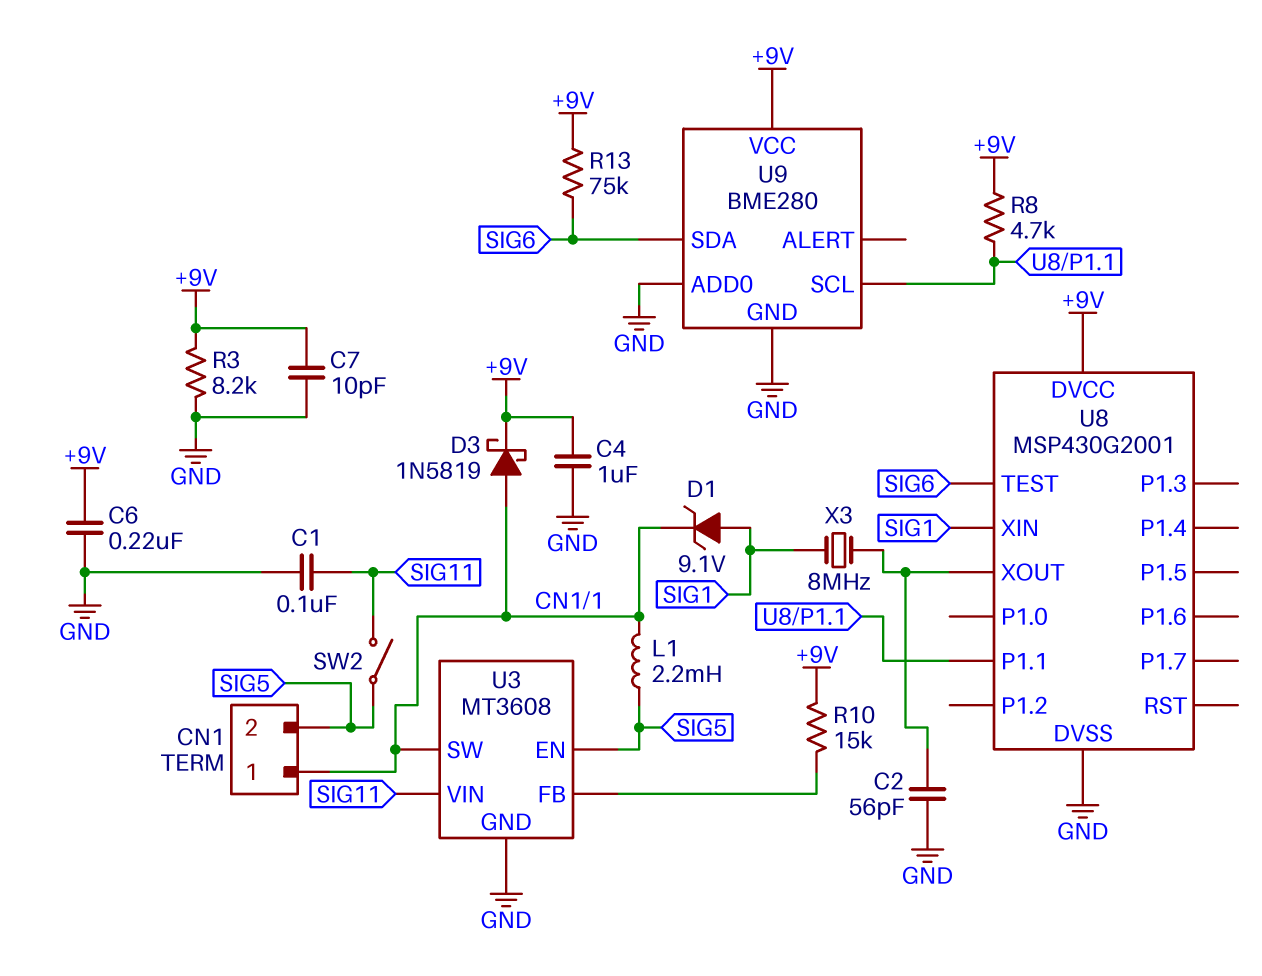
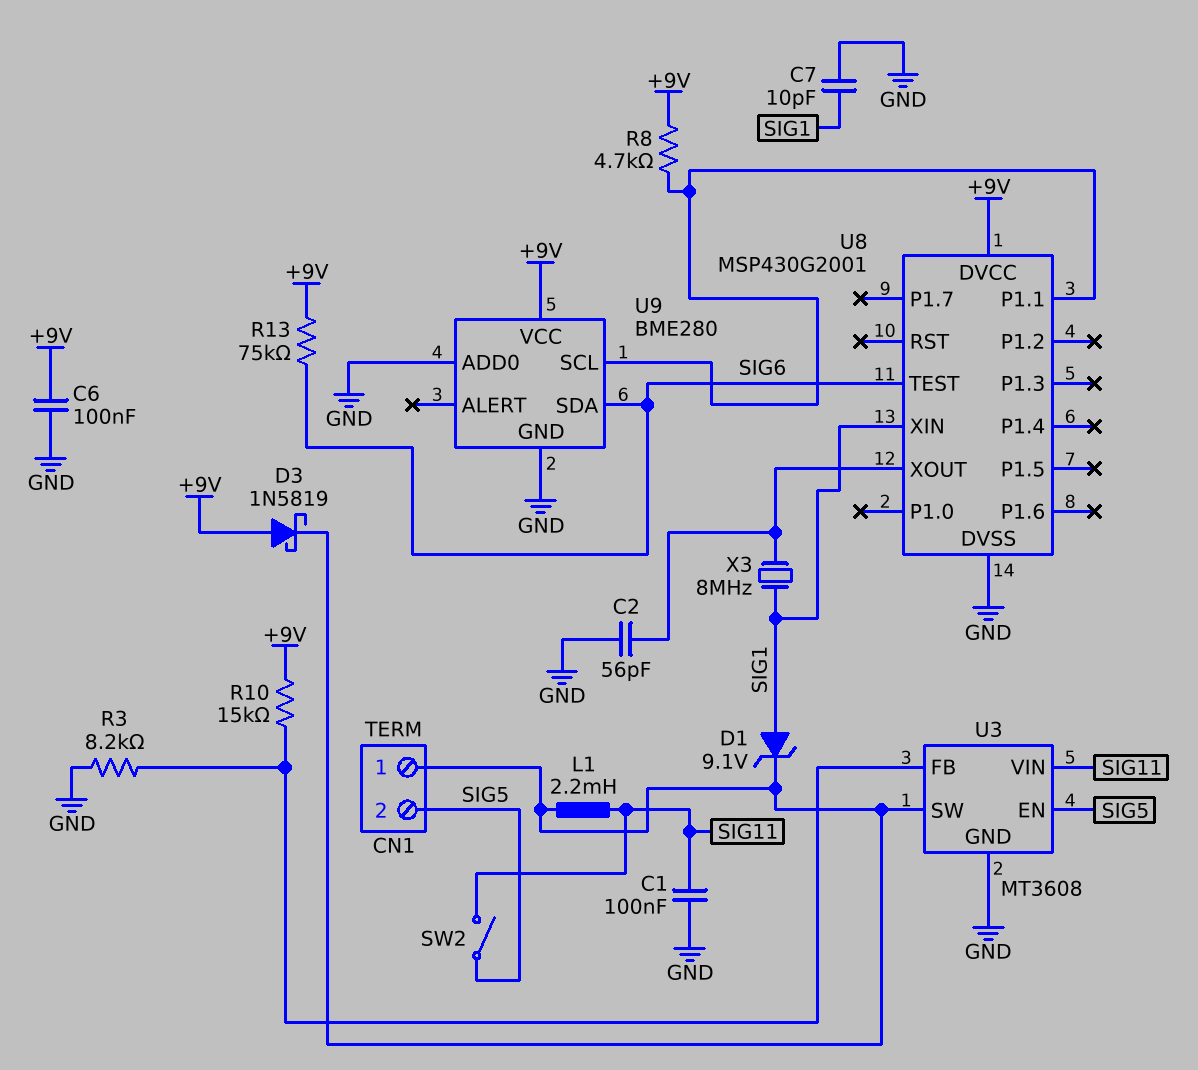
C4: 1uF (+9V, GND) -> none
C6: 220nF (+9V, GND) -> 100nF (+9V, GND)
C7: 10pF (+9V, GND) -> 10pF (GND, SIG1)
D3: schottky 1N5819 (A CN1/1, K +9V) -> schottky 1N5819 (A +9V, K CN1/1)
L1: 2.2mH (CN1/1, SIG5) -> 2.2mH (CN1/1, SIG11)
R3: 8.2k (+9V, GND) -> 8.2k (GND, U3/FB)

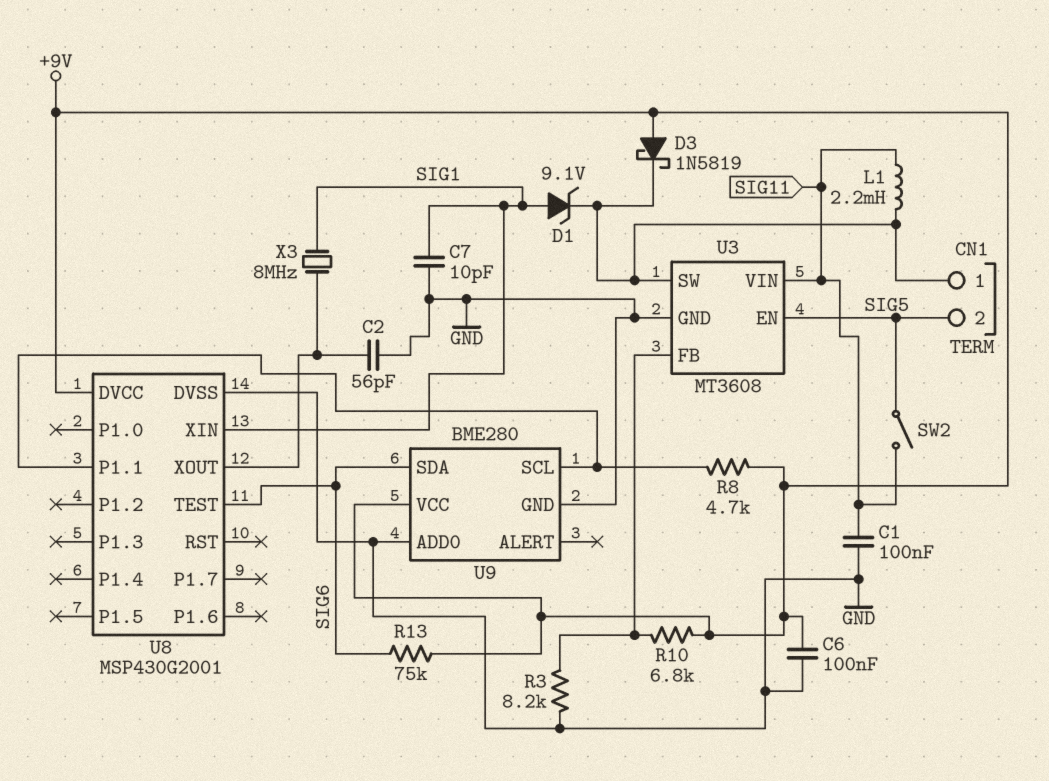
R10: 15k (+9V, U3/FB) -> 6.8k (+9V, U3/FB)

